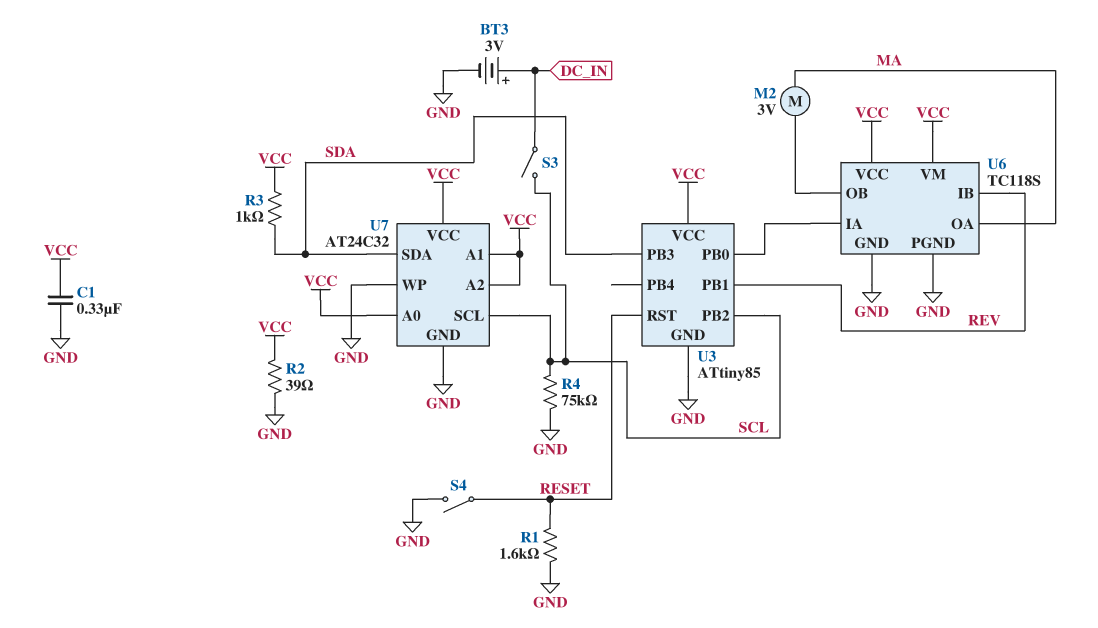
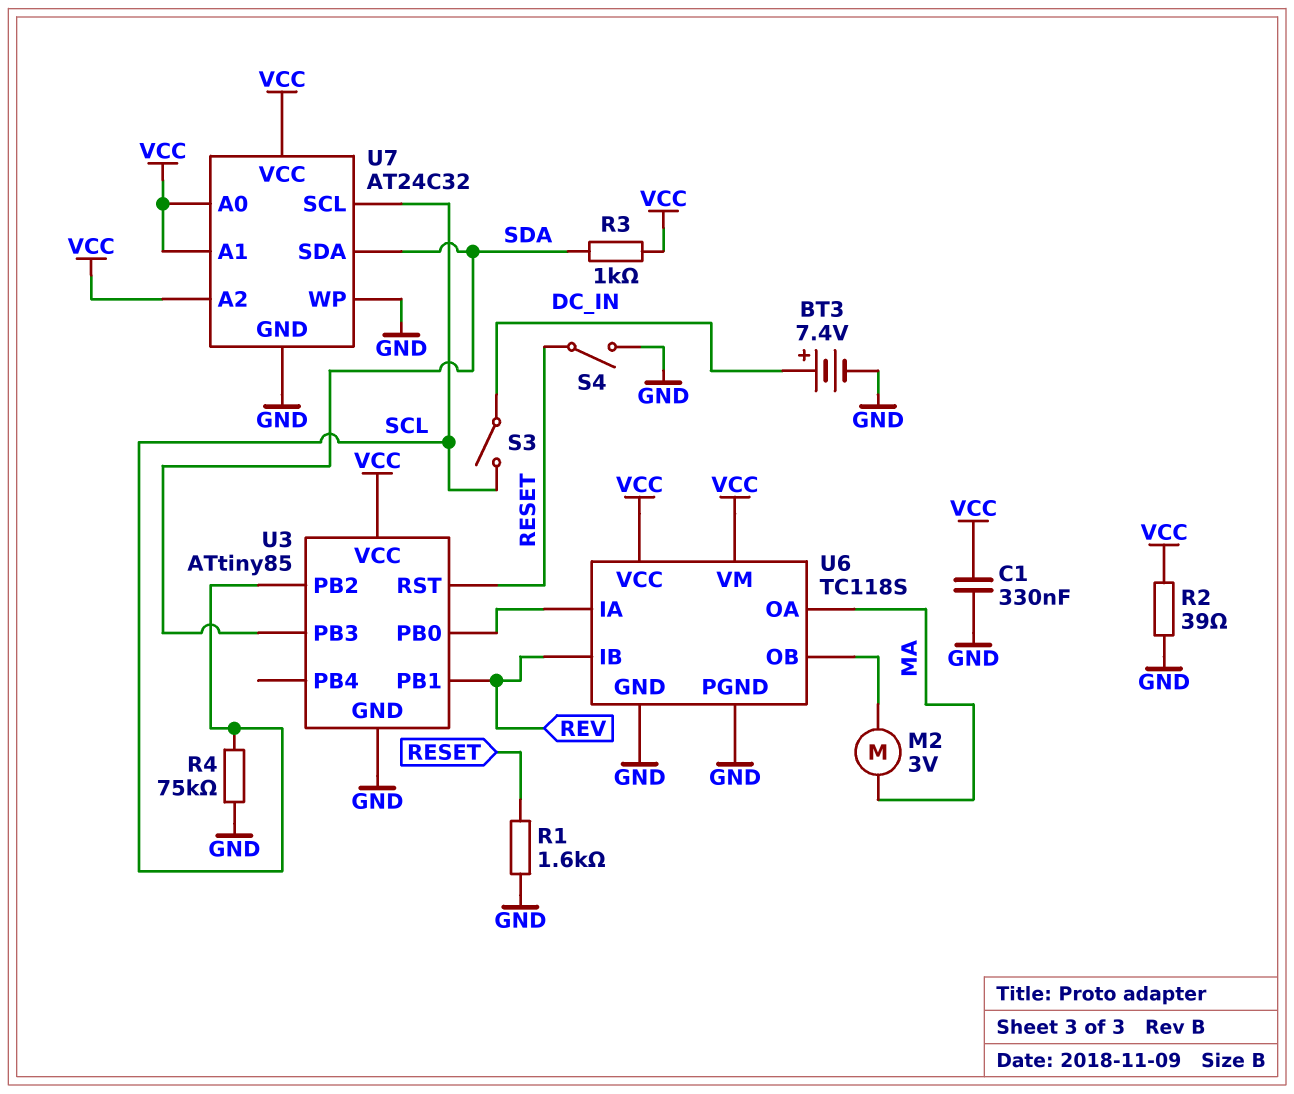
BT3: 3V (plus DC_IN, minus GND) -> 7.4V (plus DC_IN, minus GND)

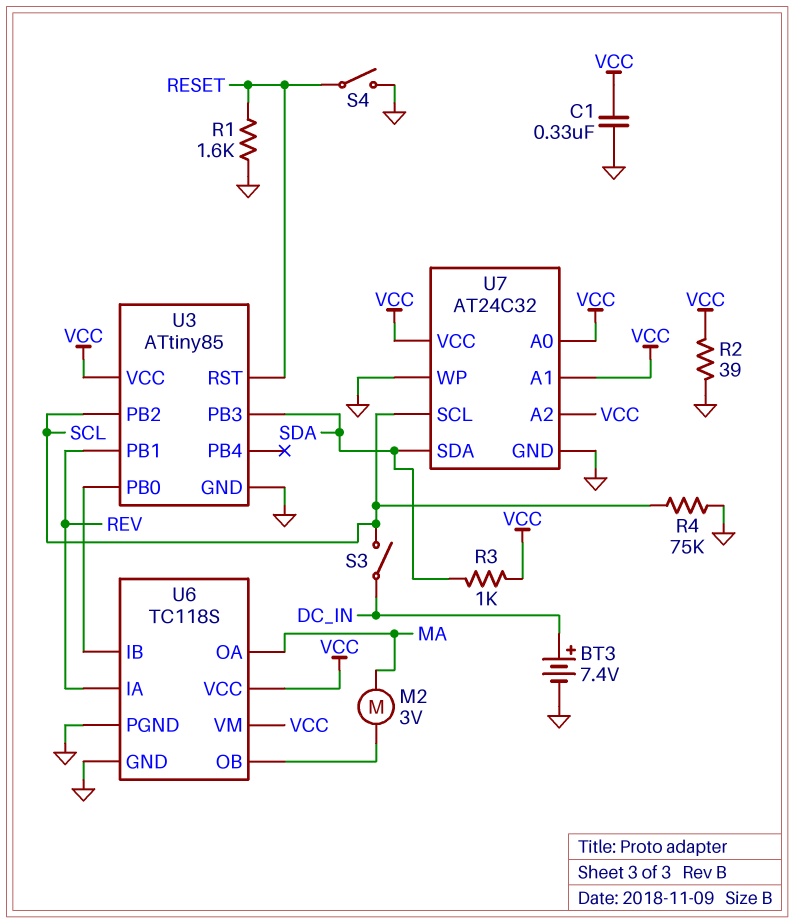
U6 pin IA: U3/PB0 -> REV
U6 pin IB: REV -> U3/PB0

